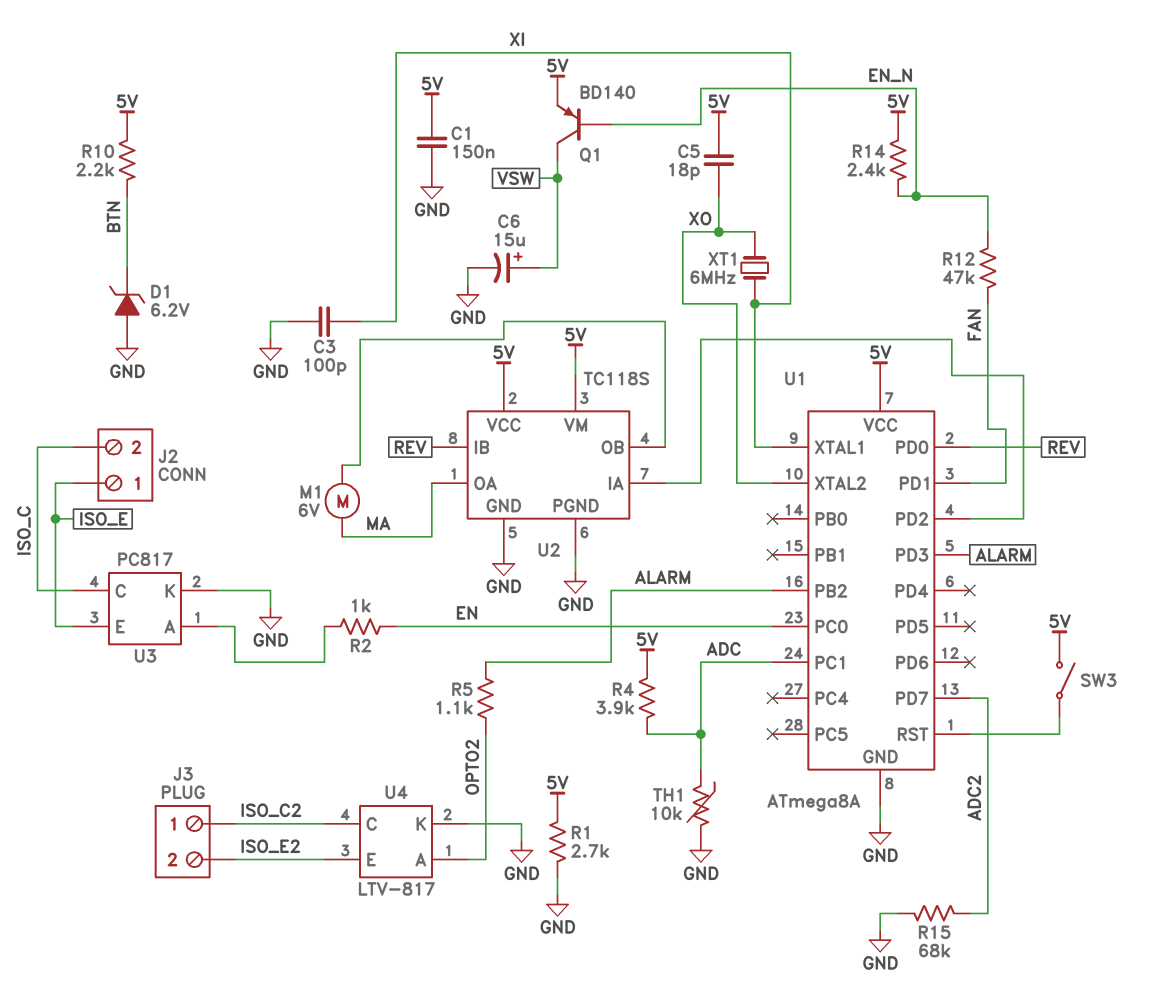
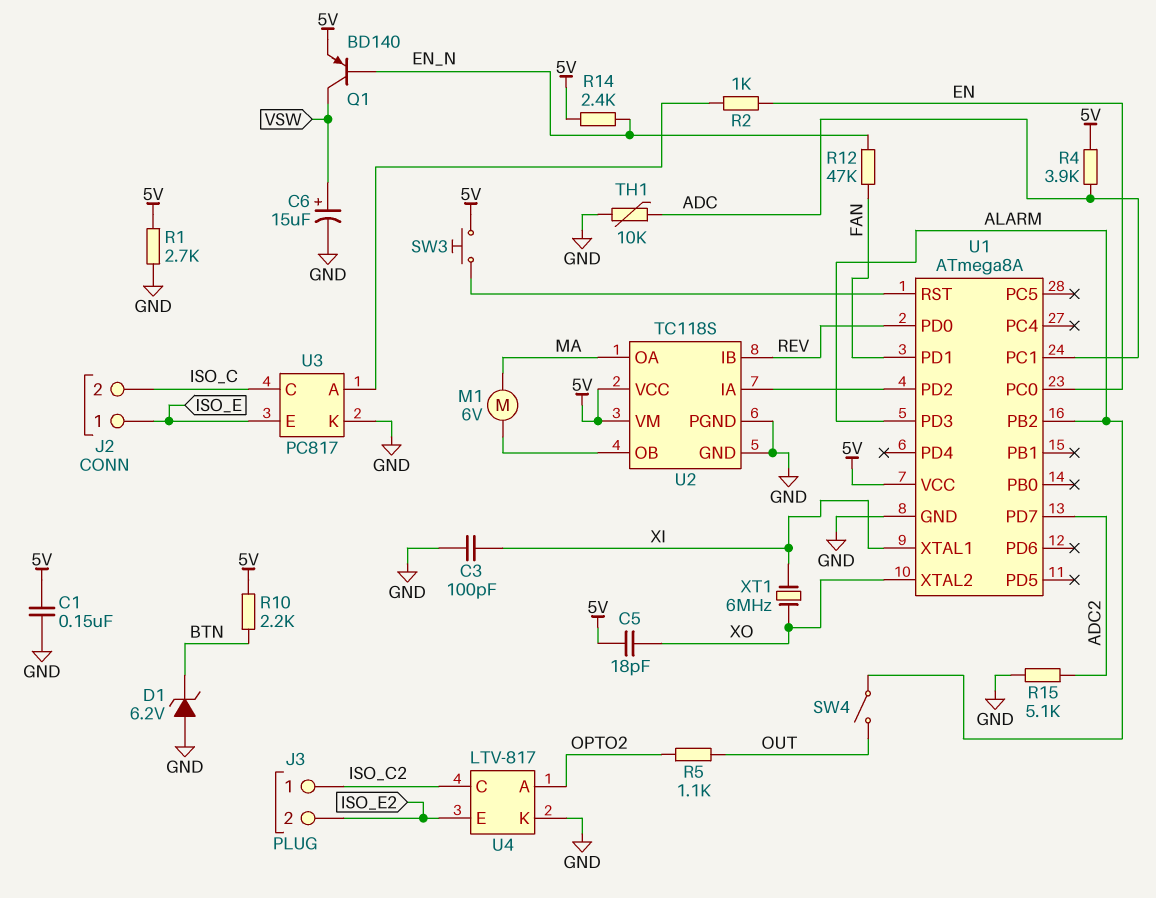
R5: 1.1k (ALARM, OPTO2) -> 1.1k (OPTO2, OUT)
R15: 68k (ADC2, GND) -> 5.1k (ADC2, GND)
SW3: switch (5V, U1/RST) -> button (5V, U1/RST)
SW4: none -> switch (ALARM, OUT)

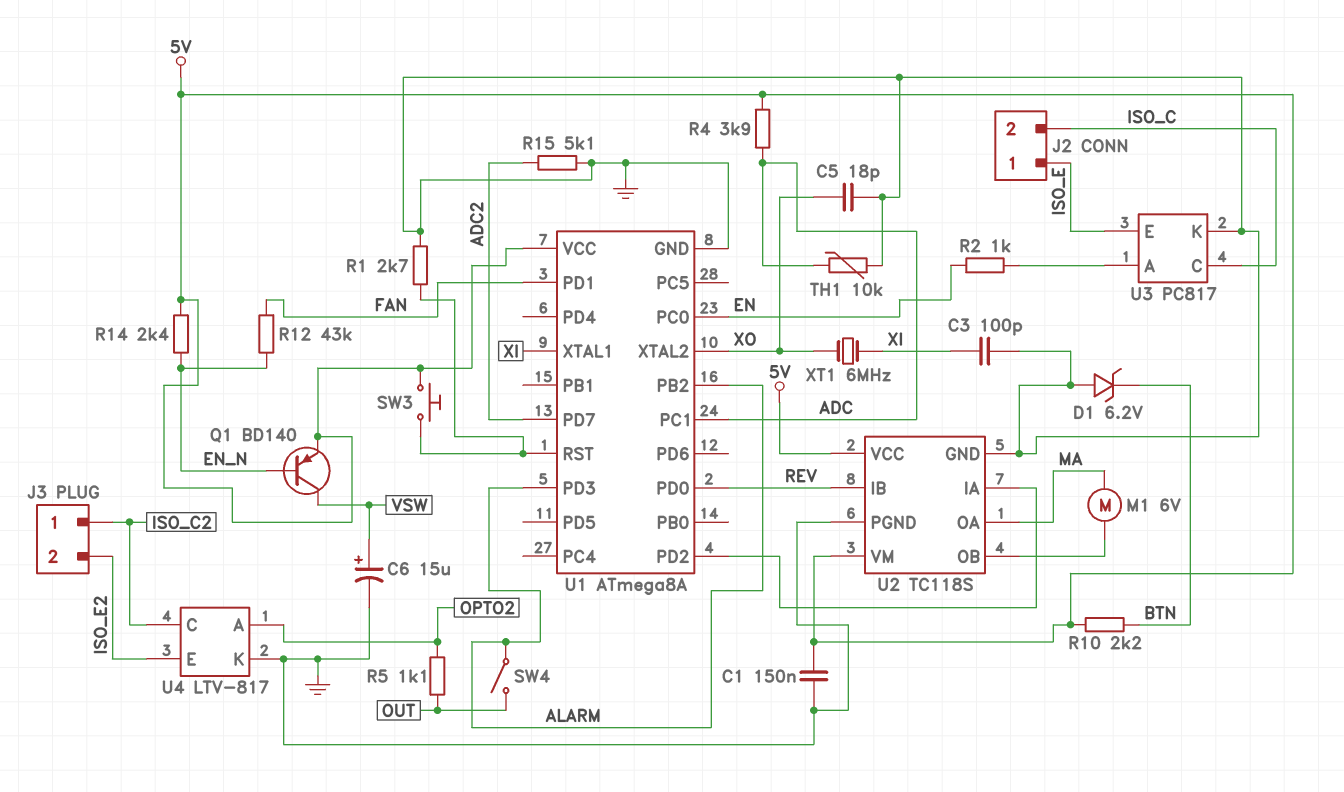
C5: 18pF (5V, XO) -> 18pF (GND, XO)
R1: 2.7k (5V, GND) -> 2.7k (GND, U1/RST)
R12: 47k (EN_N, FAN) -> 43k (EN_N, FAN)

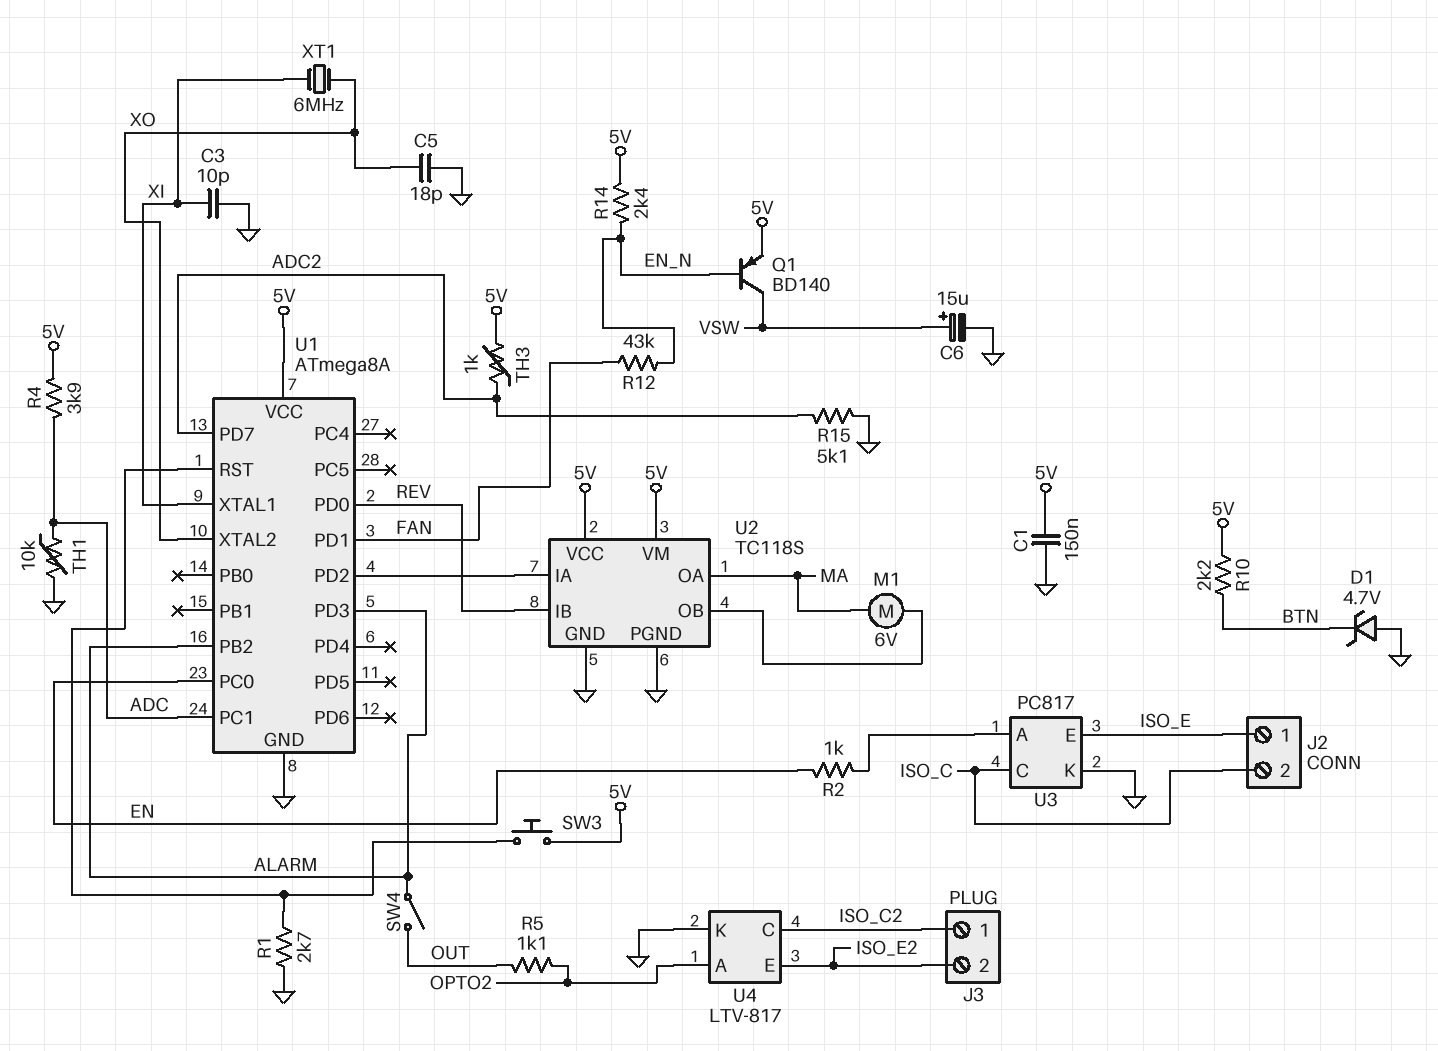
C3: 100pF (GND, XI) -> 10pF (GND, XI)
D1: zener 6.2V (A GND, K BTN) -> zener 4.7V (A GND, K BTN)
TH3: none -> 1k (5V, ADC2)

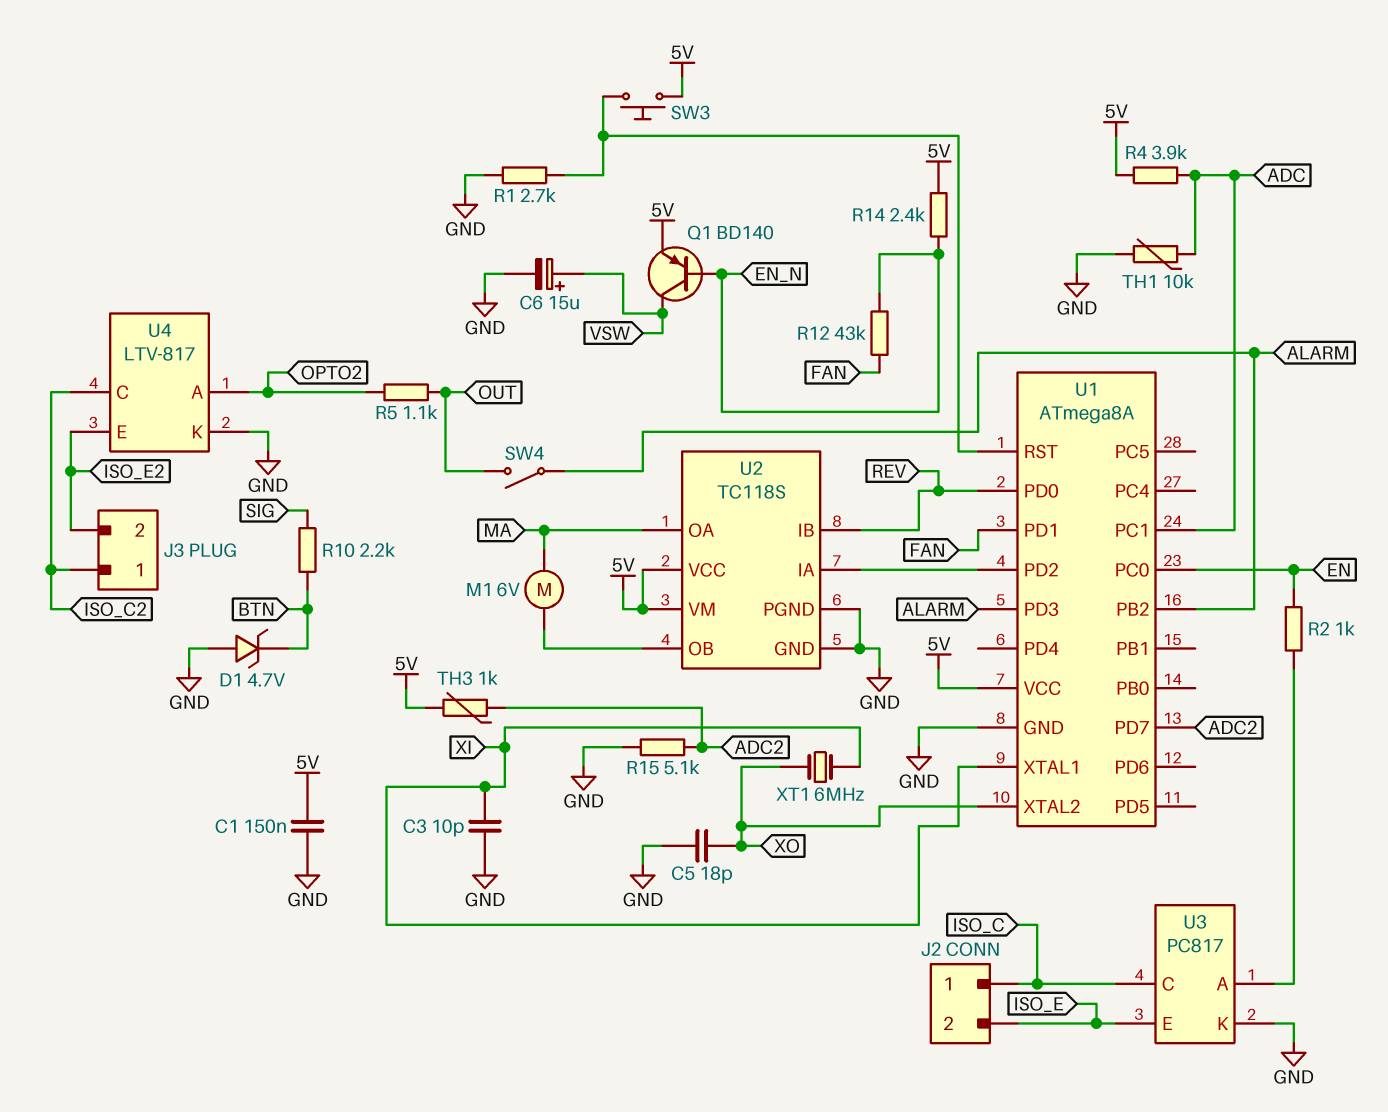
J2 pin 1: ISO_E -> ISO_C
J2 pin 2: ISO_C -> ISO_E
R10: 2.2k (5V, BTN) -> 2.2k (BTN, SIG)

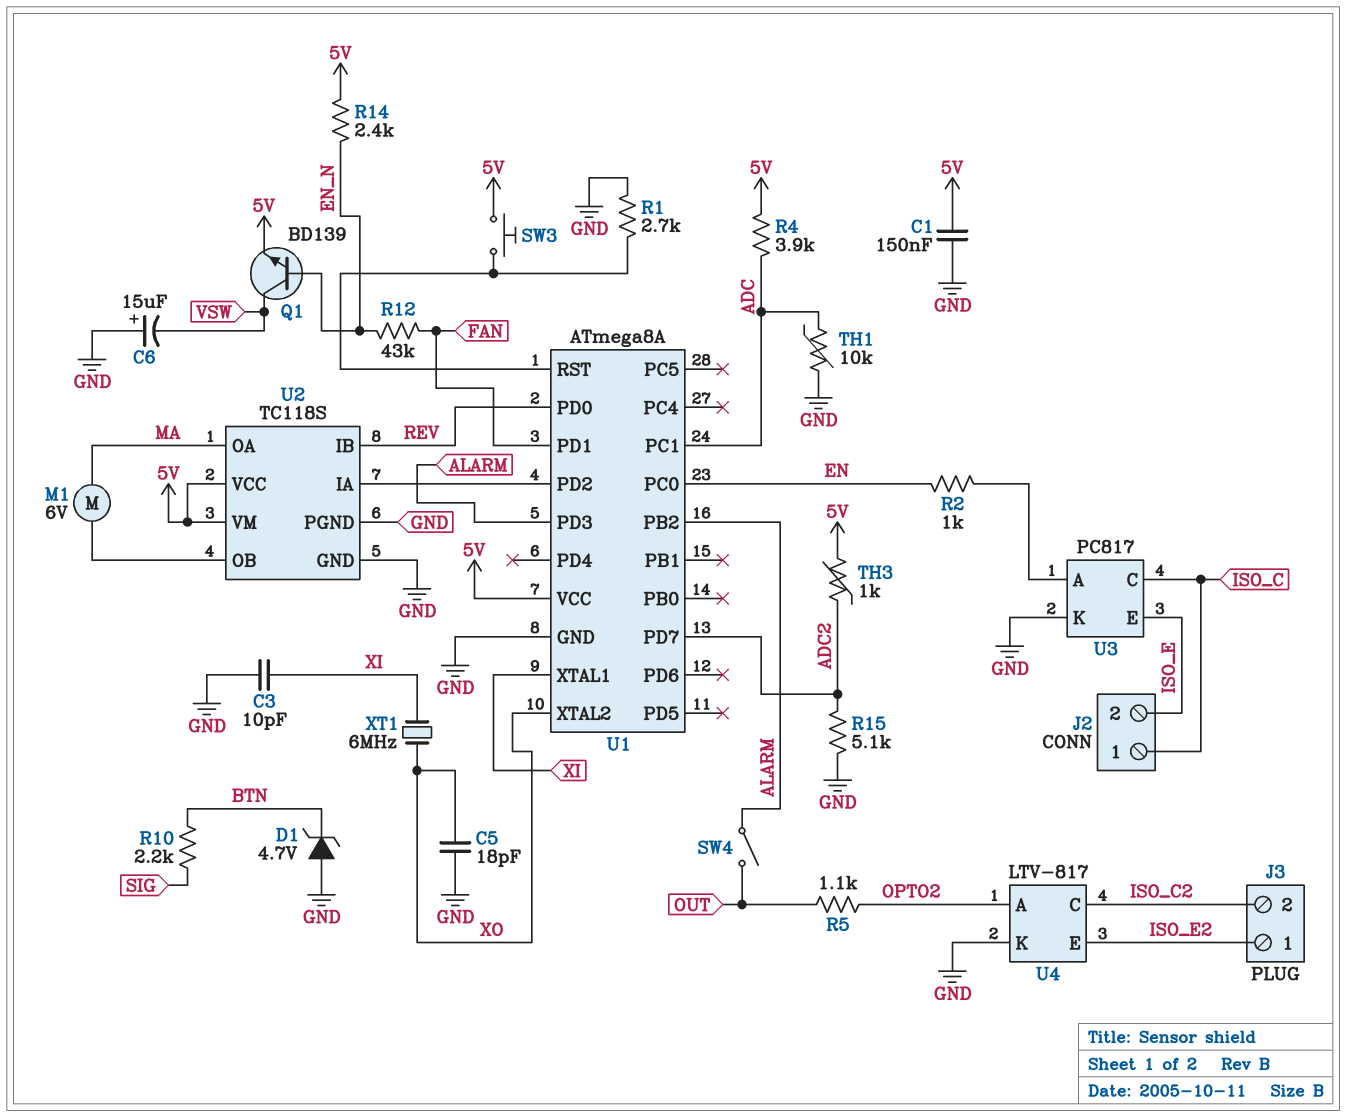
C6: 15uF (plus VSW, minus GND) -> 15uF (plus GND, minus VSW)
J3 pin 1: ISO_C2 -> ISO_E2
J3 pin 2: ISO_E2 -> ISO_C2
Q1: PNP BD140 (B EN_N, C VSW, E 5V) -> NPN BD139 (B EN_N, C VSW, E 5V)

